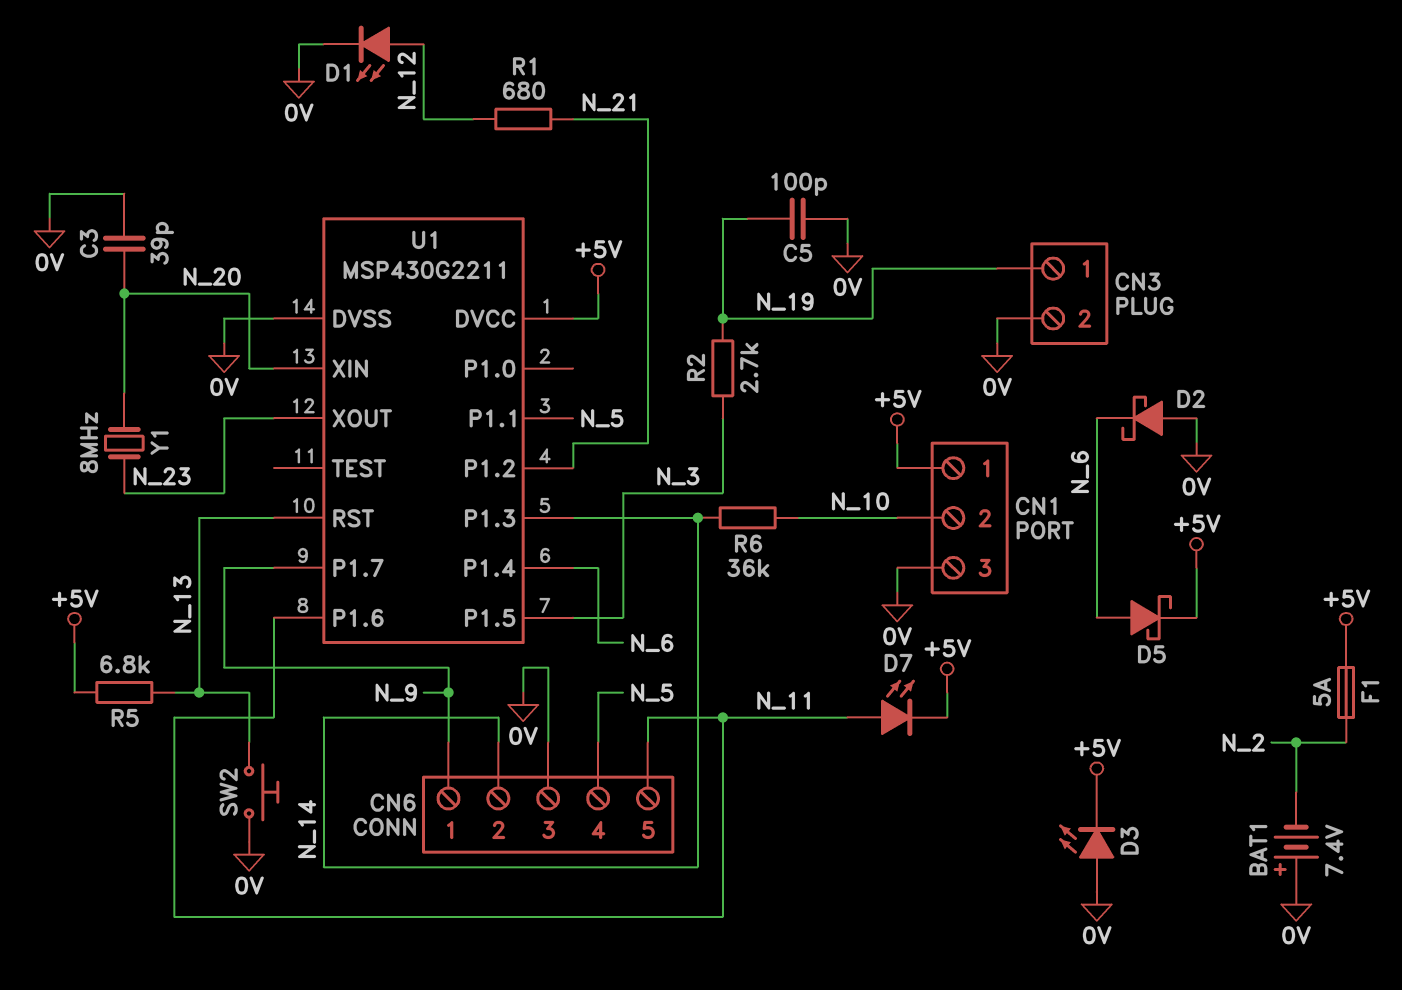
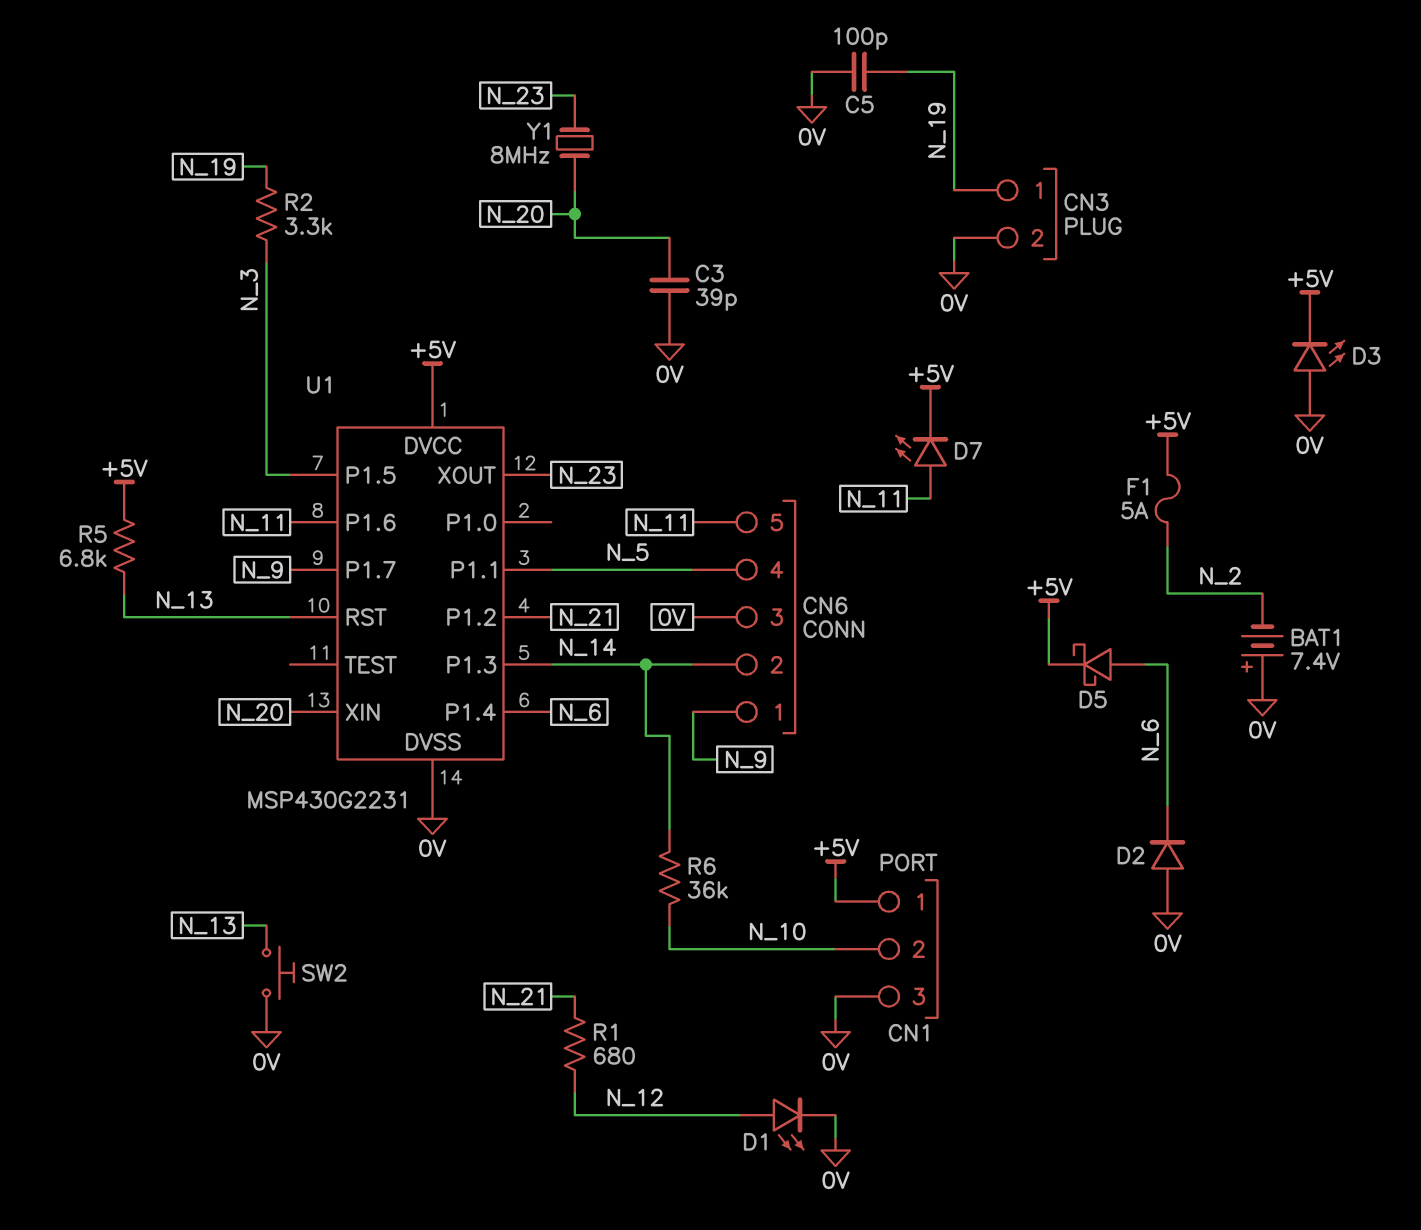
D2: schottky (A 0V, K N_6) -> diode (A 0V, K N_6)
R2: 2.7k (N_3, N_19) -> 3.3k (N_3, N_19)
U1: MSP430G2211 -> MSP430G2231

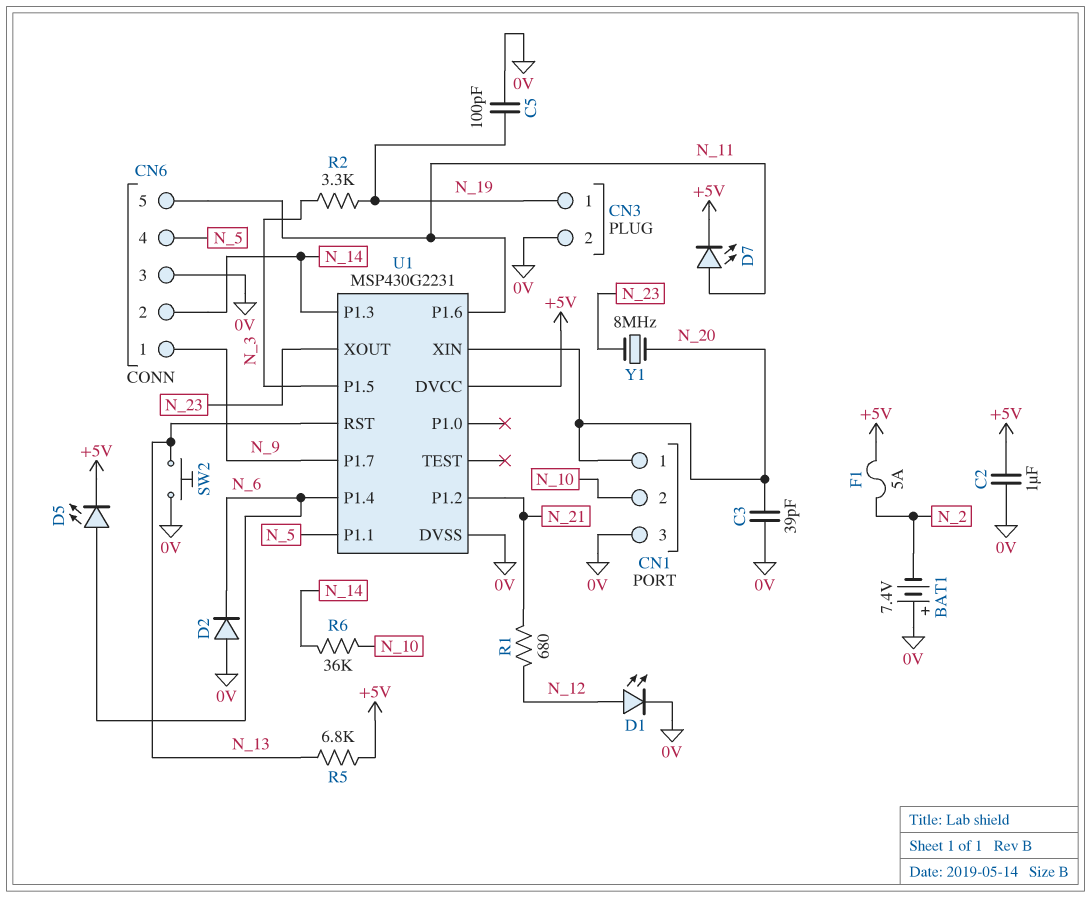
C2: none -> 1uF (+5V, 0V)
CN1 pin 1: +5V -> N_20
D3: LED (A 0V, K +5V) -> none
D5: schottky (A N_6, K +5V) -> LED (A N_6, K +5V)

